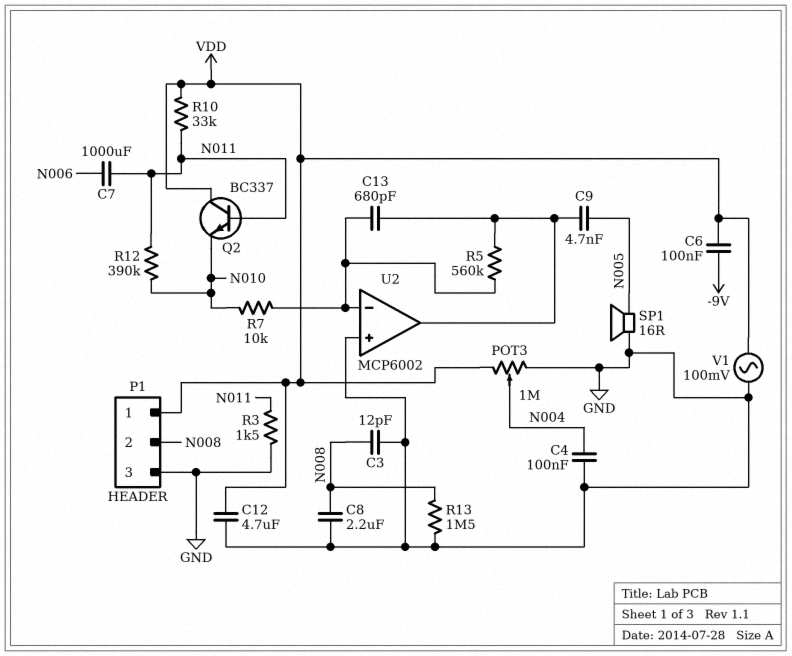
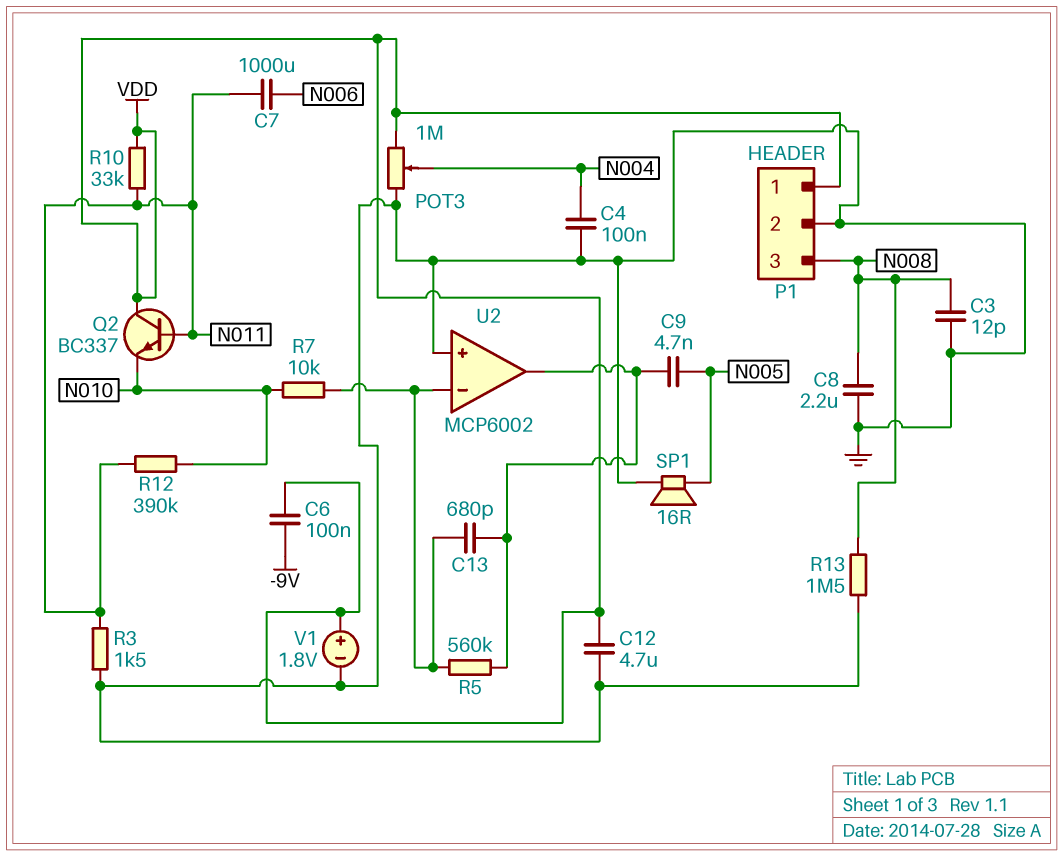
P1 pin 2: N008 -> GND
P1 pin 3: GND -> N008
V1: AC 100mV (GND, VDD) -> 1.8V (plus VDD, minus GND)

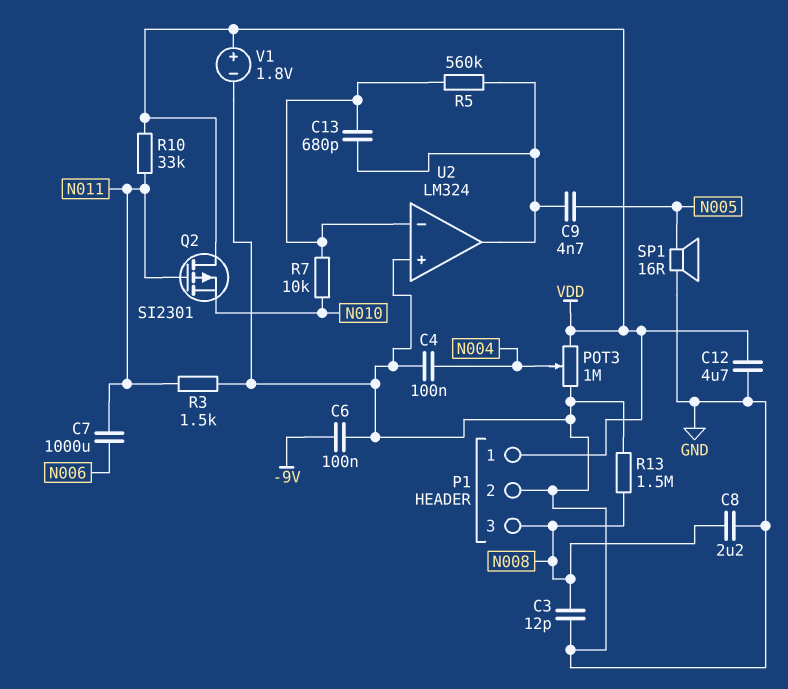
C6: 100nF (-9V, VDD) -> 100nF (-9V, GND)
Q2: NPN BC337 (B N011, C VDD, E N010) -> PMOS SI2301 (G N011, D VDD, S N010)
R12: 390k (N010, N011) -> none
U2: MCP6002 -> LM324

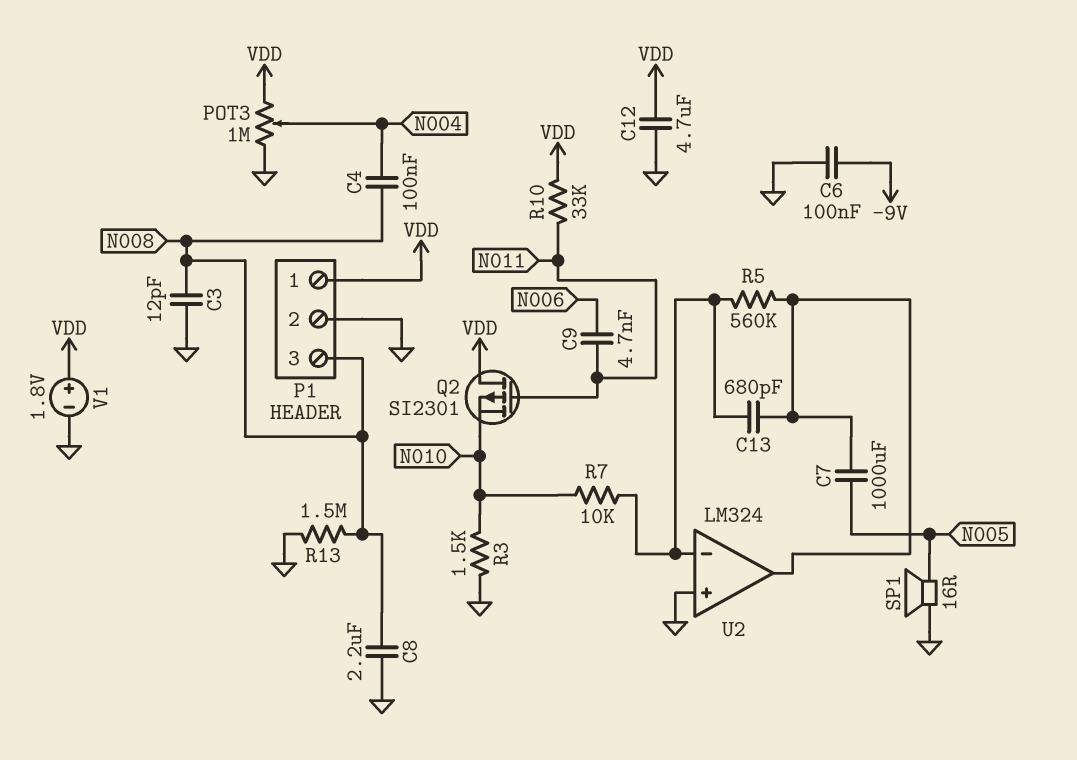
C4: 100nF (GND, N004) -> 100nF (N004, N008)
C7: 1000uF (N006, N011) -> 1000uF (N005, U2/out)
C9: 4.7nF (N005, U2/out) -> 4.7nF (N006, N011)
R3: 1.5k (GND, N011) -> 1.5k (GND, N010)

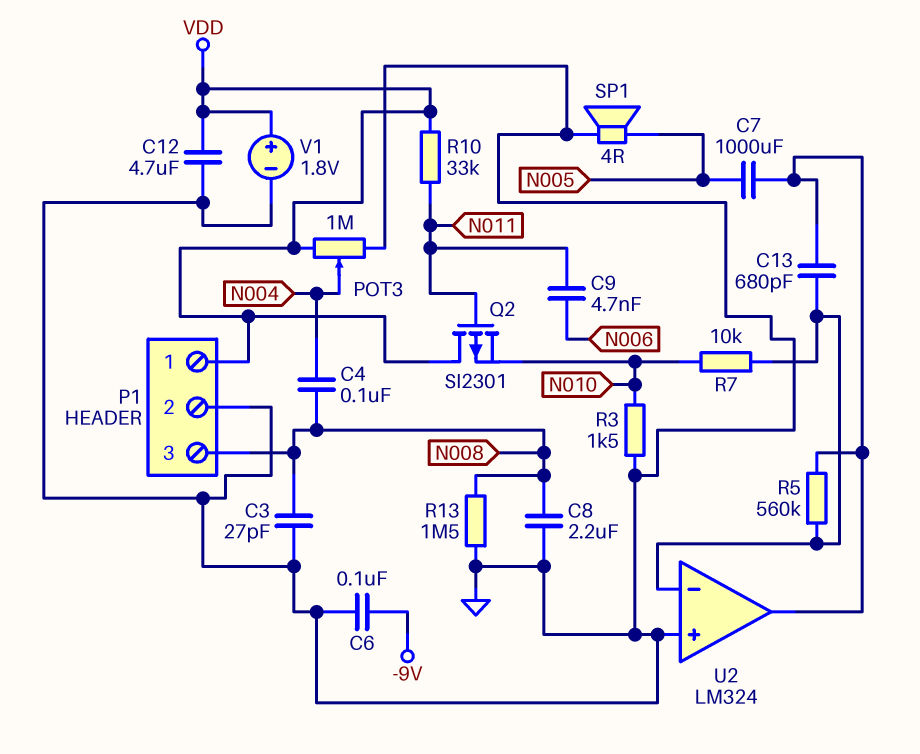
C3: 12pF (GND, N008) -> 27pF (GND, N008)
SP1: speaker 16R (GND, N005) -> speaker 4R (GND, N005)

